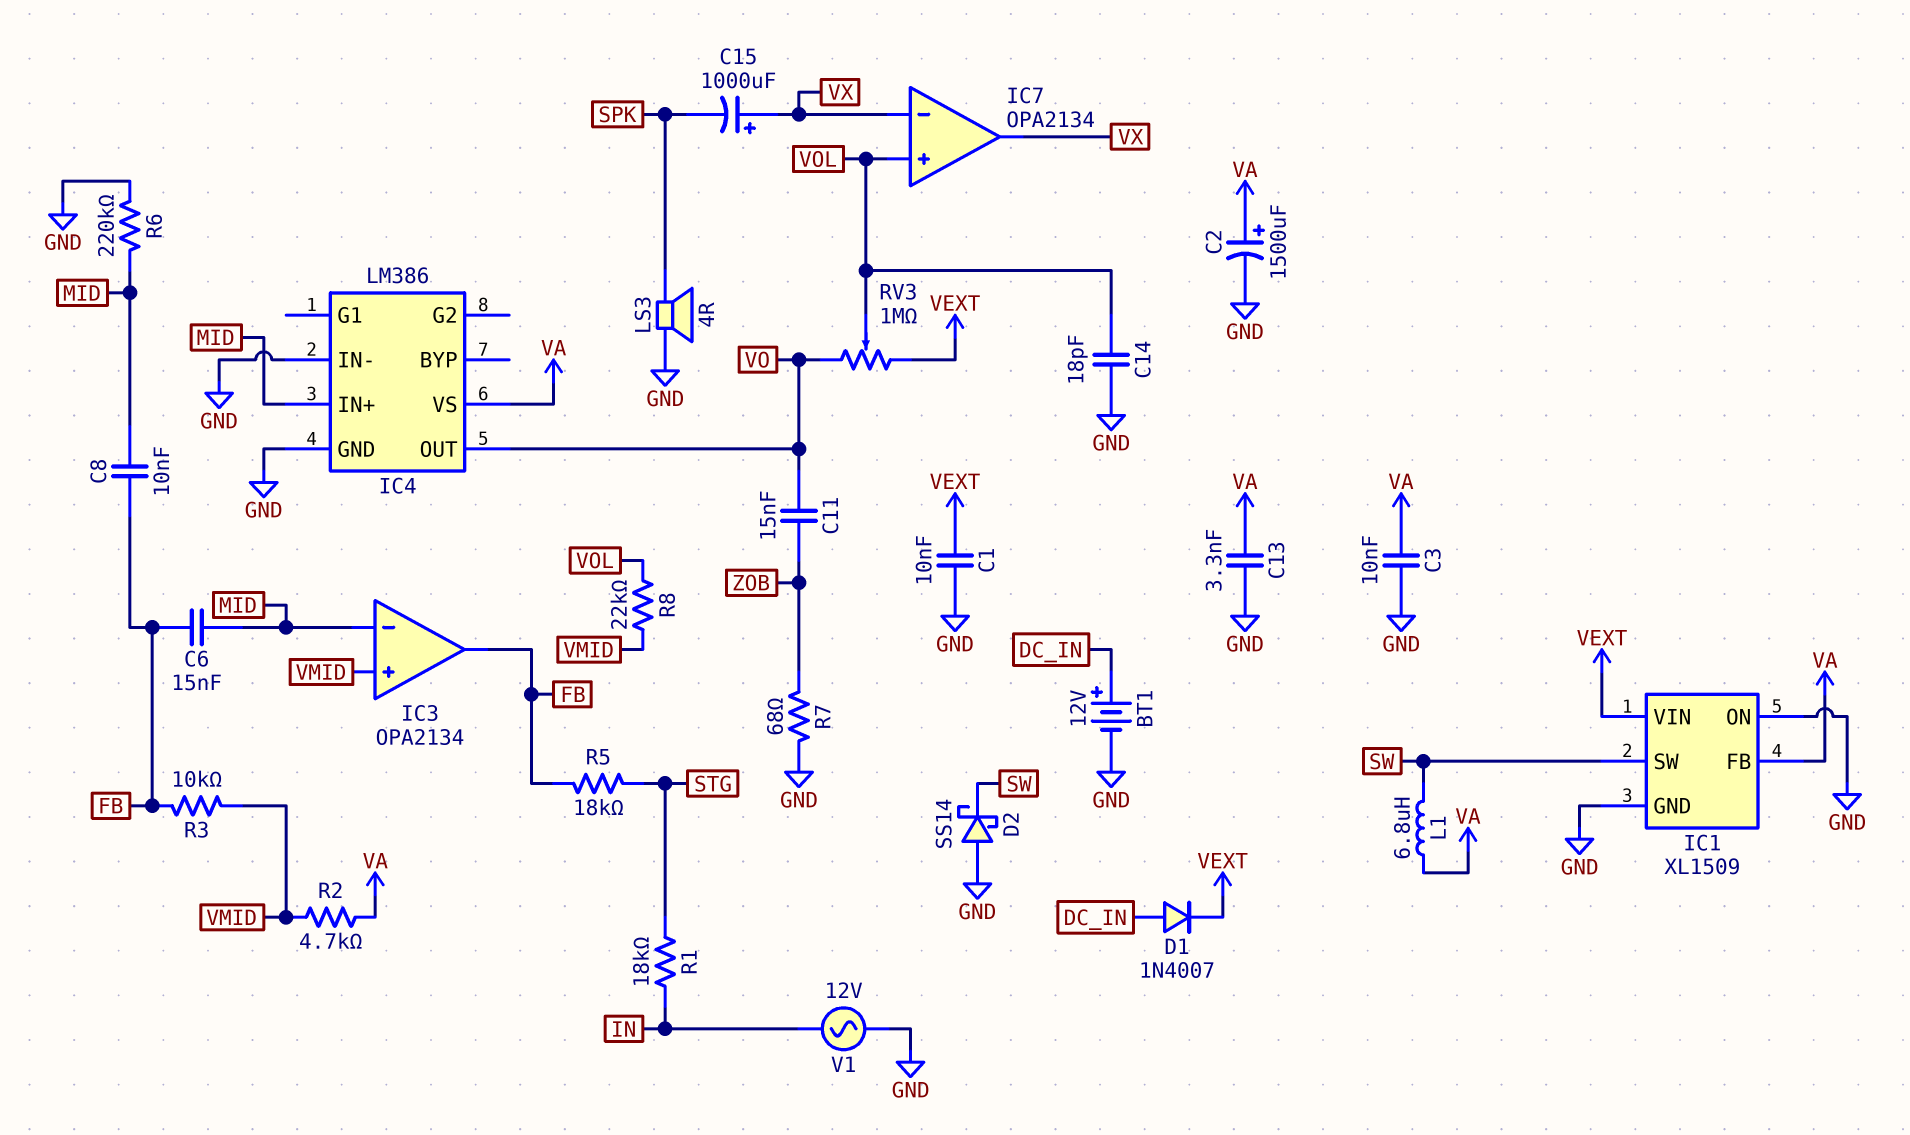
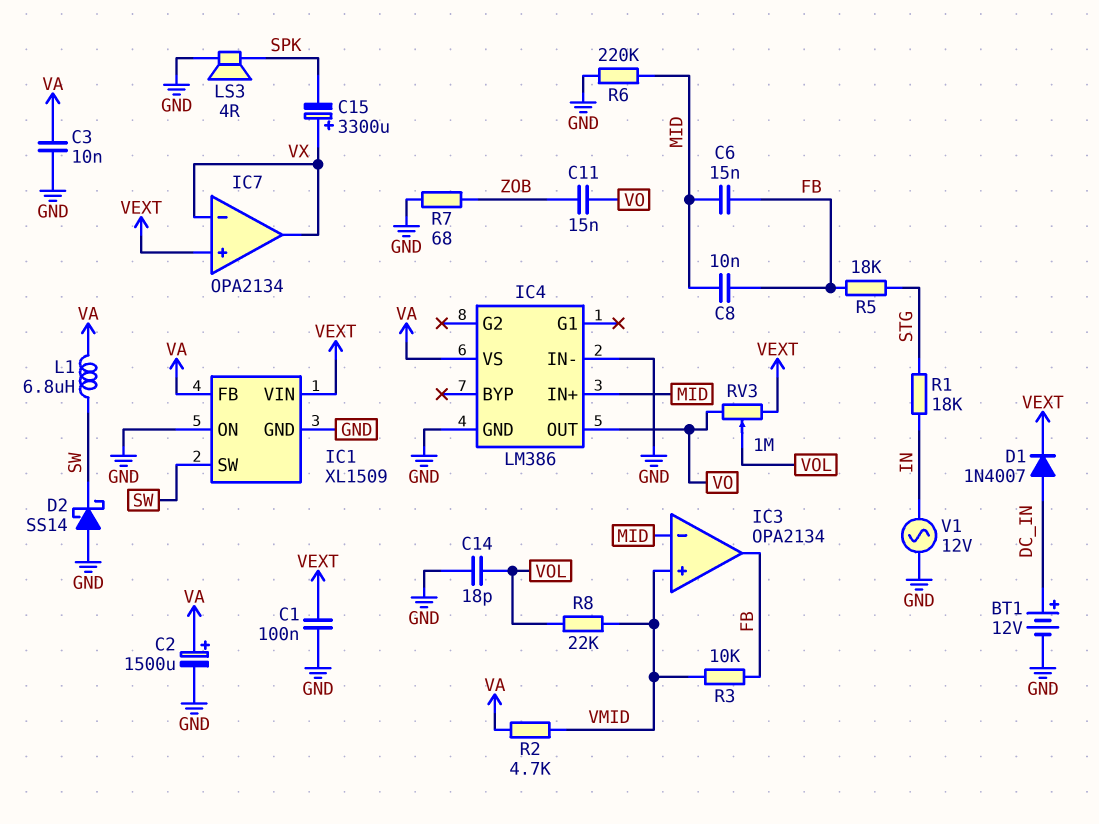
C1: 10nF (GND, VEXT) -> 100nF (GND, VEXT)
C13: 3.3nF (GND, VA) -> none
C15: 1000uF (plus VX, minus SPK) -> 3300uF (plus VX, minus SPK)
IC7 pin in+: VOL -> VEXT

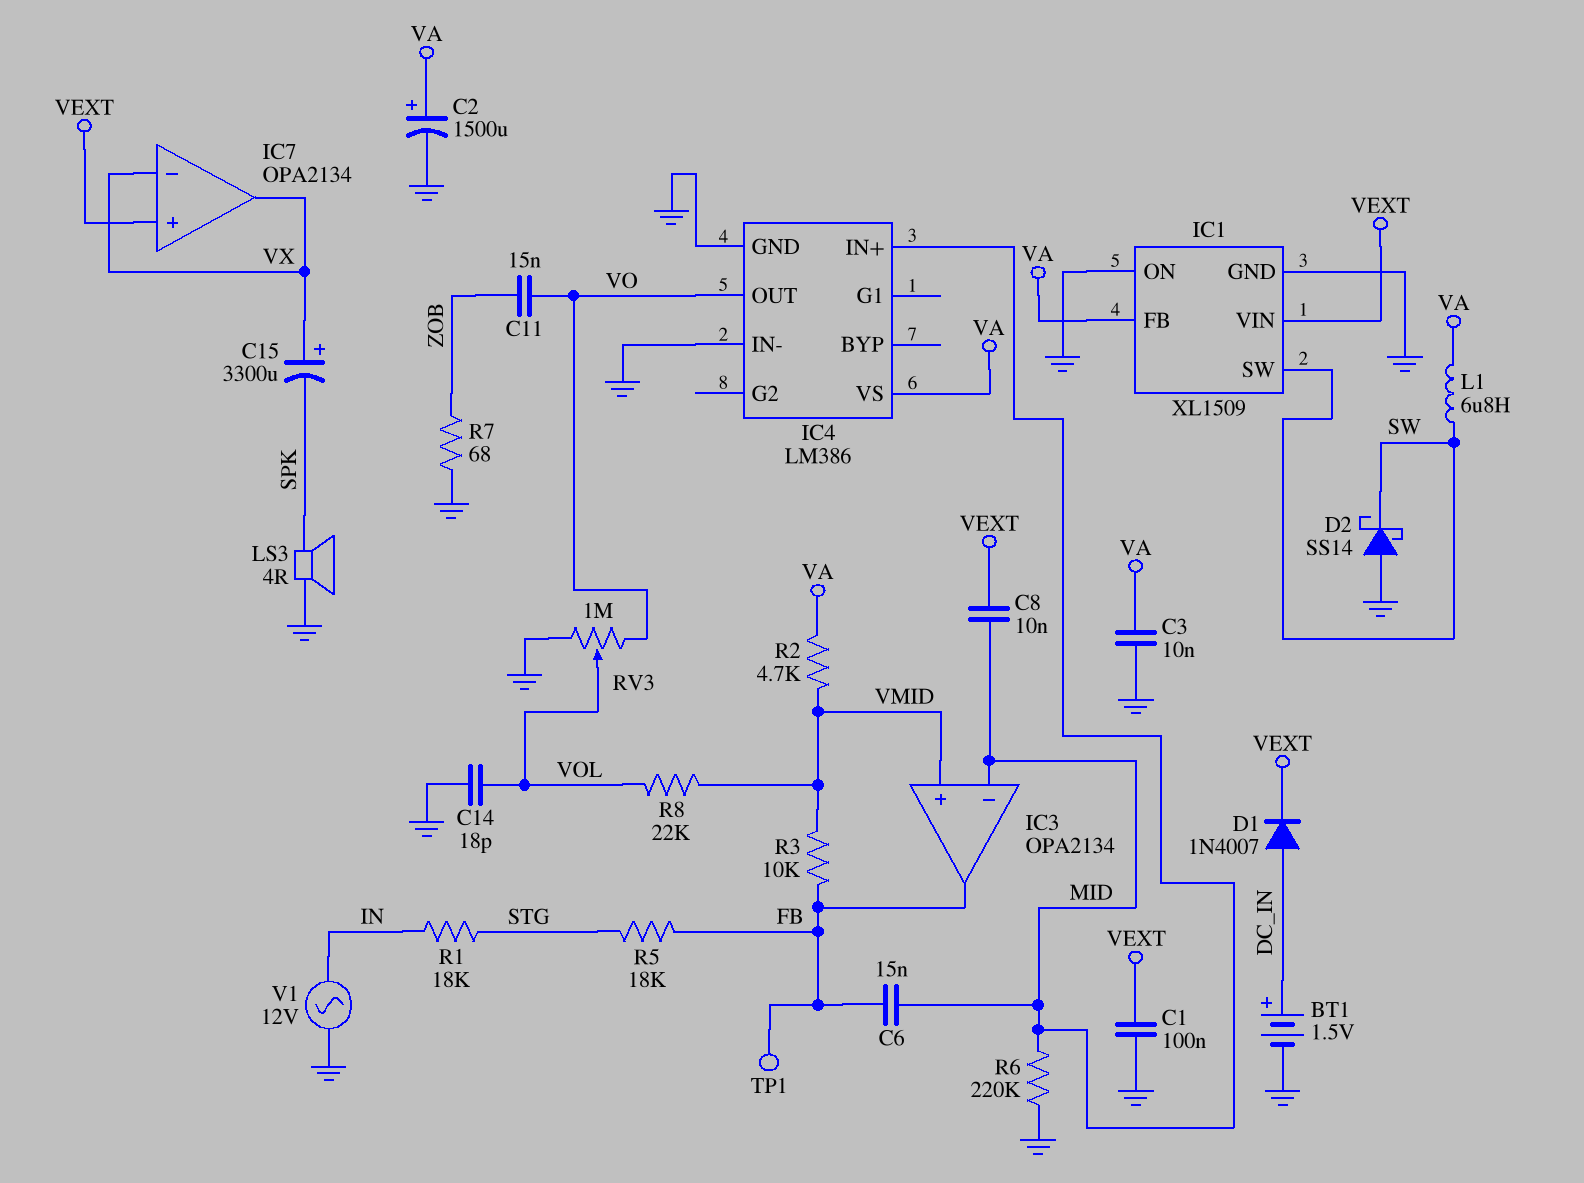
BT1: 12V (plus DC_IN, minus GND) -> 1.5V (plus DC_IN, minus GND)
C8: 10nF (FB, MID) -> 10nF (MID, VEXT)
RV3: 1M (VEXT, VO, wiper VOL) -> 1M (GND, VO, wiper VOL)
TP1: none -> test point (FB)

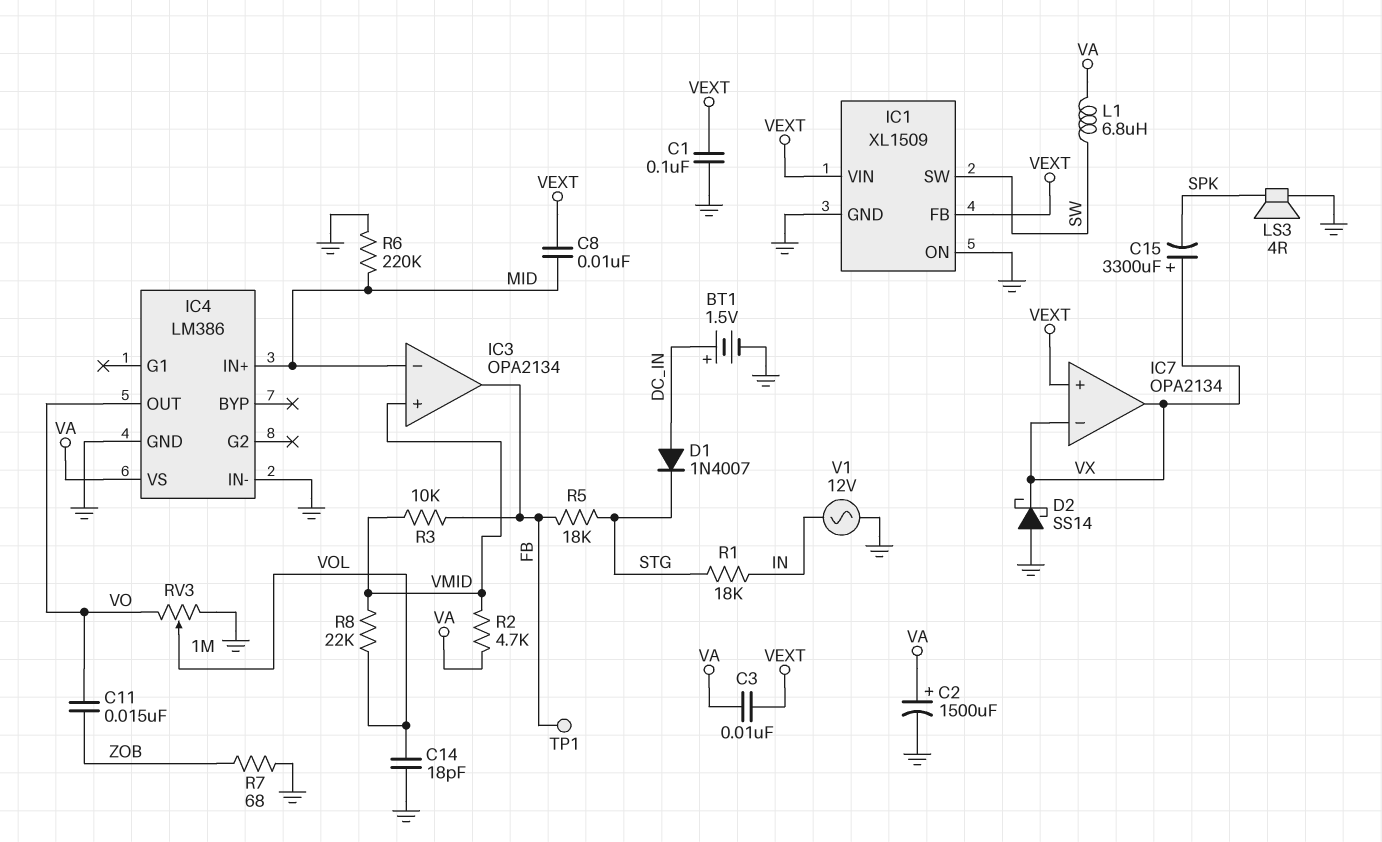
C3: 10nF (GND, VA) -> 10nF (VA, VEXT)
C6: 15nF (FB, MID) -> none
D1: diode 1N4007 (A DC_IN, K VEXT) -> diode 1N4007 (A DC_IN, K STG)
D2: schottky SS14 (A GND, K SW) -> schottky SS14 (A GND, K VX)
IC1 pin FB: VA -> VEXT

